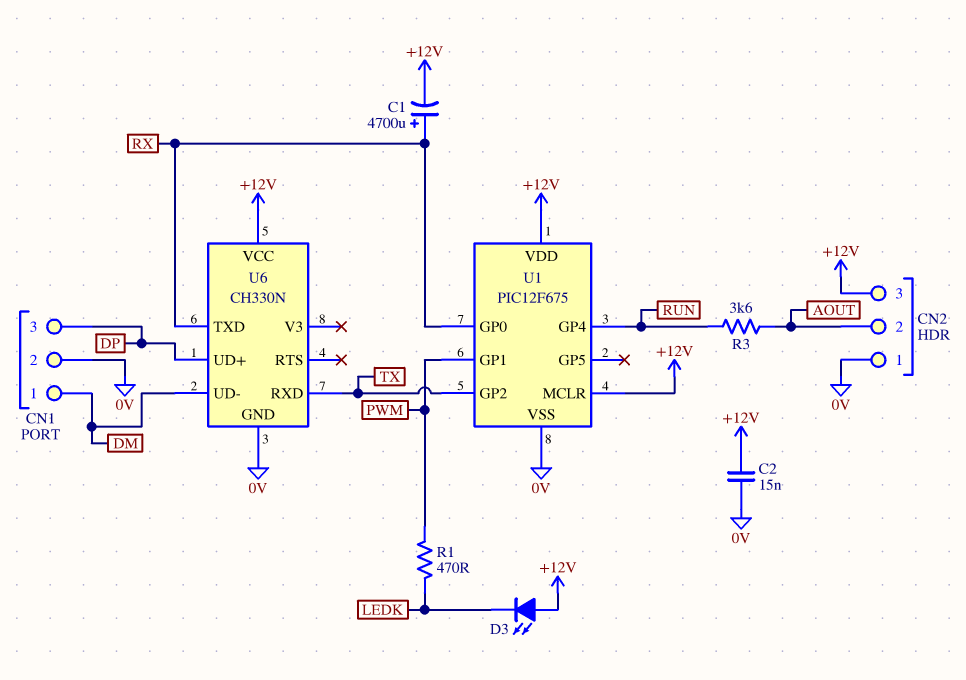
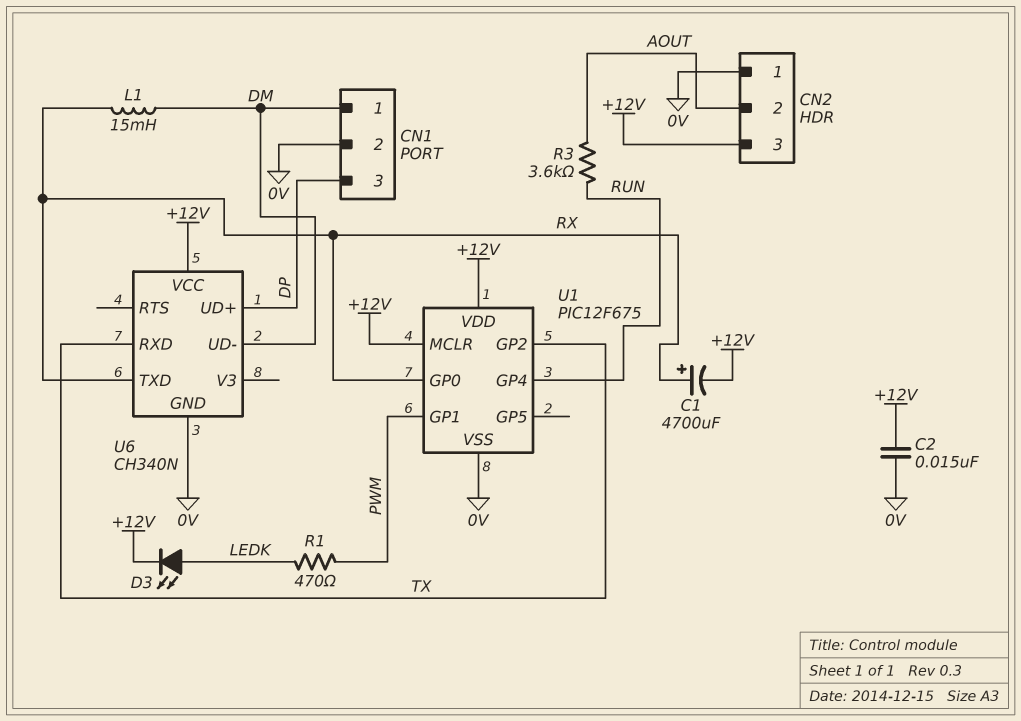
D3: LED (A +12V, K LEDK) -> LED (A LEDK, K +12V)
L1: none -> 15mH (DM, RX)
U6: CH330N -> CH340N

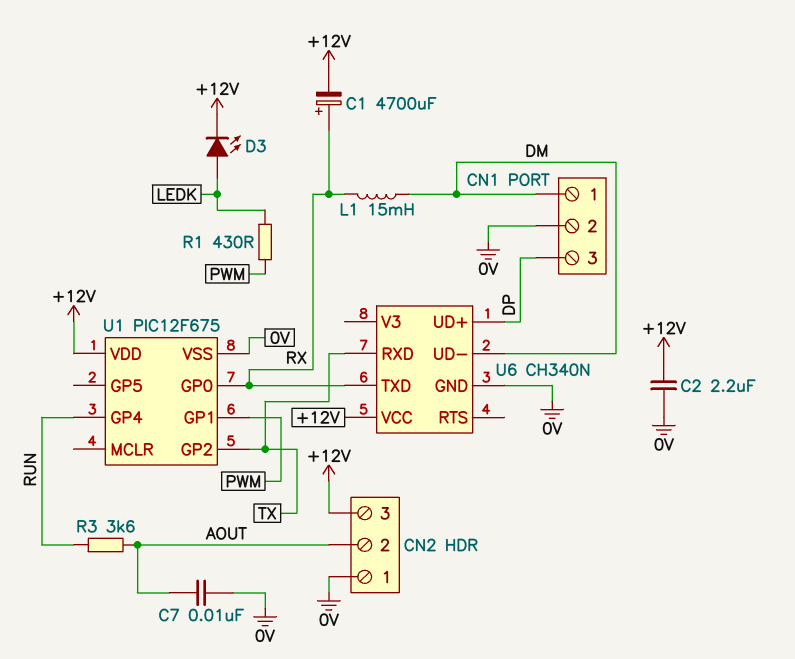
C2: 15nF (+12V, 0V) -> 2.2uF (+12V, 0V)
C7: none -> 10nF (0V, AOUT)
R1: 470 (LEDK, PWM) -> 430 (LEDK, PWM)
U1 pin MCLR: +12V -> none

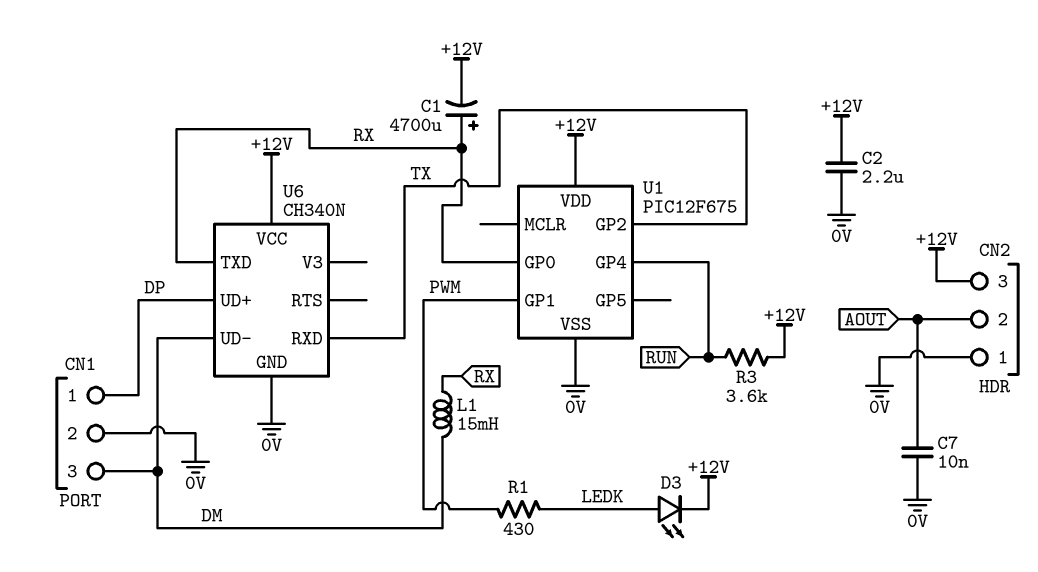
CN1 pin 1: DM -> DP
CN1 pin 3: DP -> DM
R3: 3.6k (AOUT, RUN) -> 3.6k (+12V, RUN)

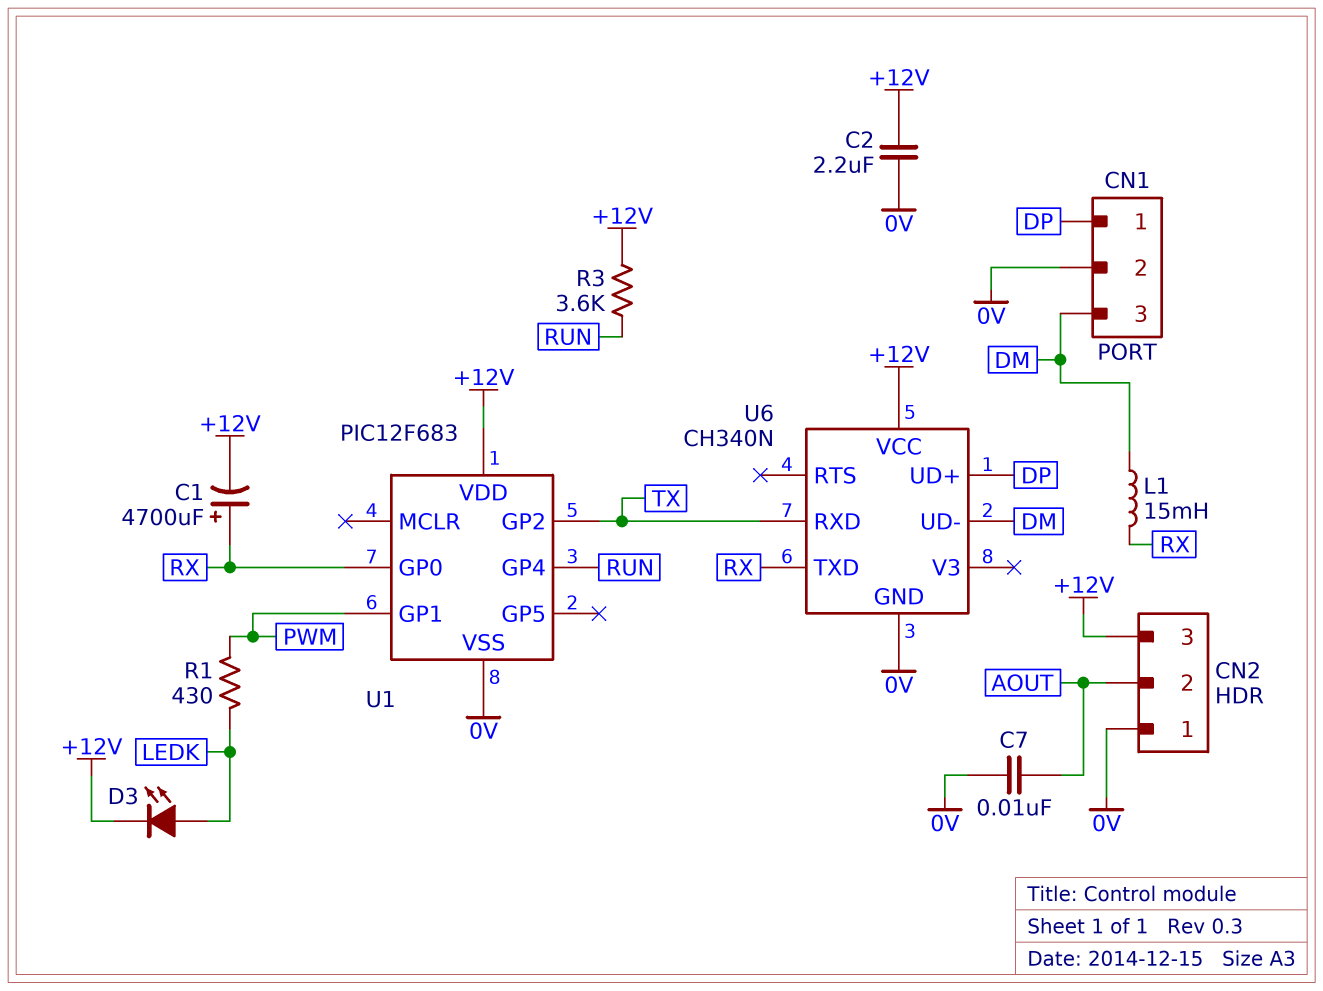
U1: PIC12F675 -> PIC12F683

